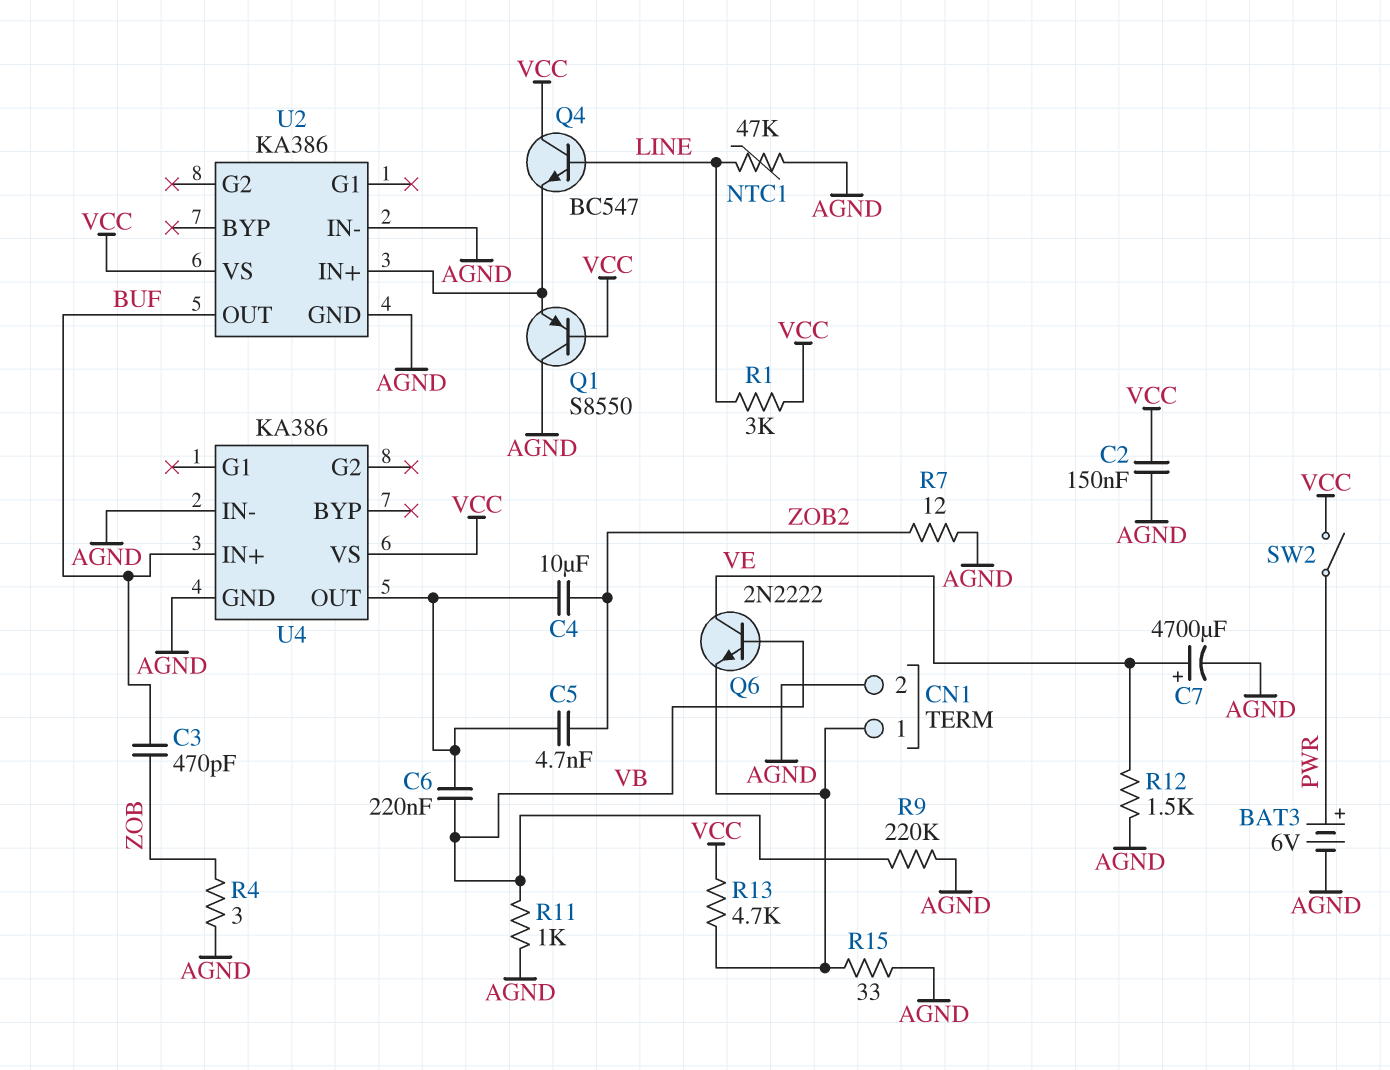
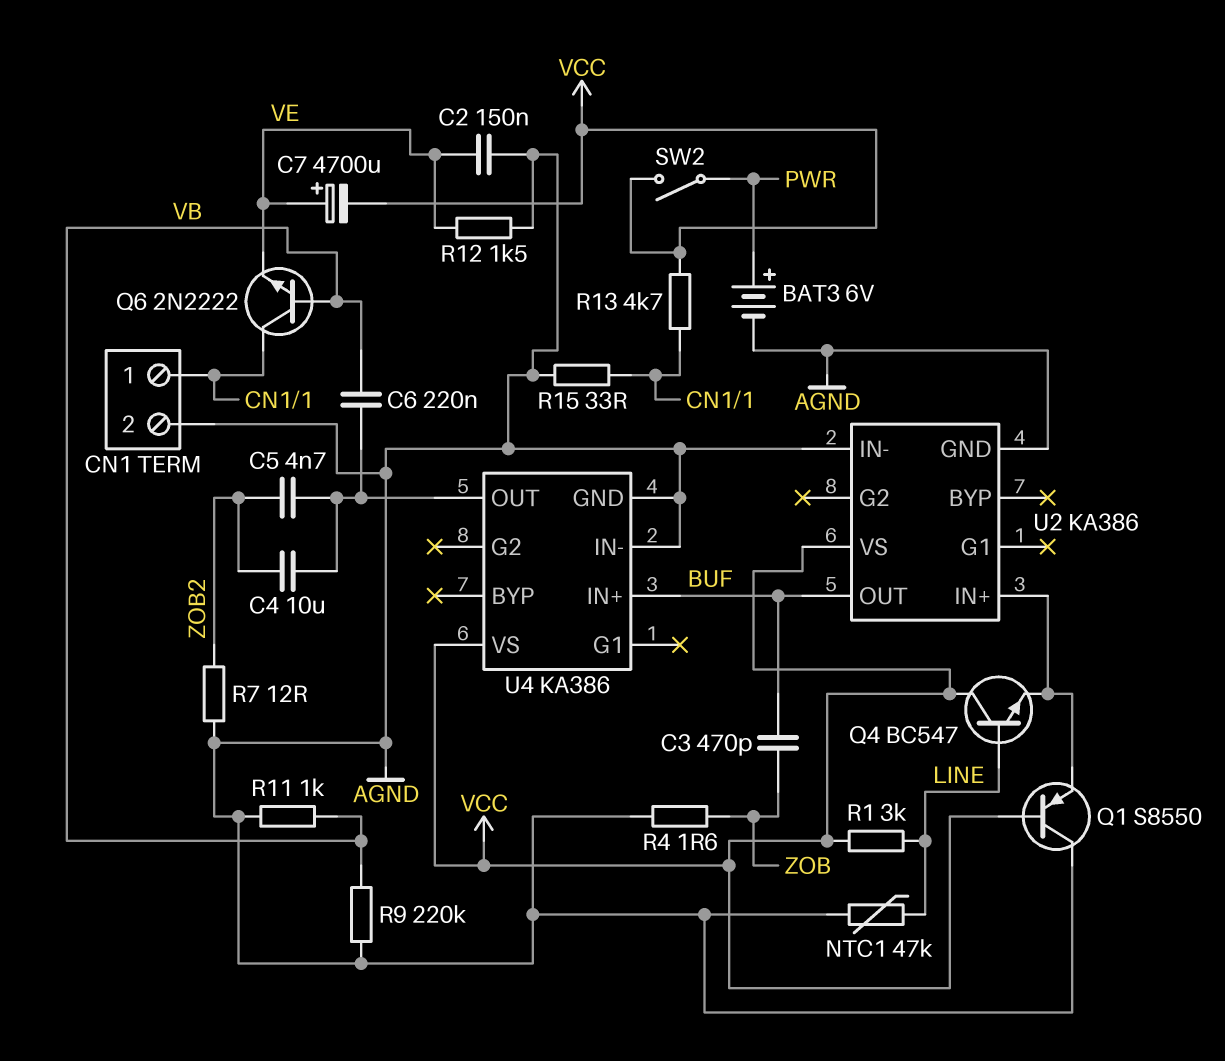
C2: 150nF (AGND, VCC) -> 150nF (AGND, VE)
C7: 4700uF (plus VE, minus AGND) -> 4700uF (plus VE, minus VCC)
Q6: NPN 2N2222 (B VB, C VE, E CN1/1) -> NPN 2N2222 (B VB, C CN1/1, E VE)
R4: 3 (AGND, ZOB) -> 1.6 (AGND, ZOB)

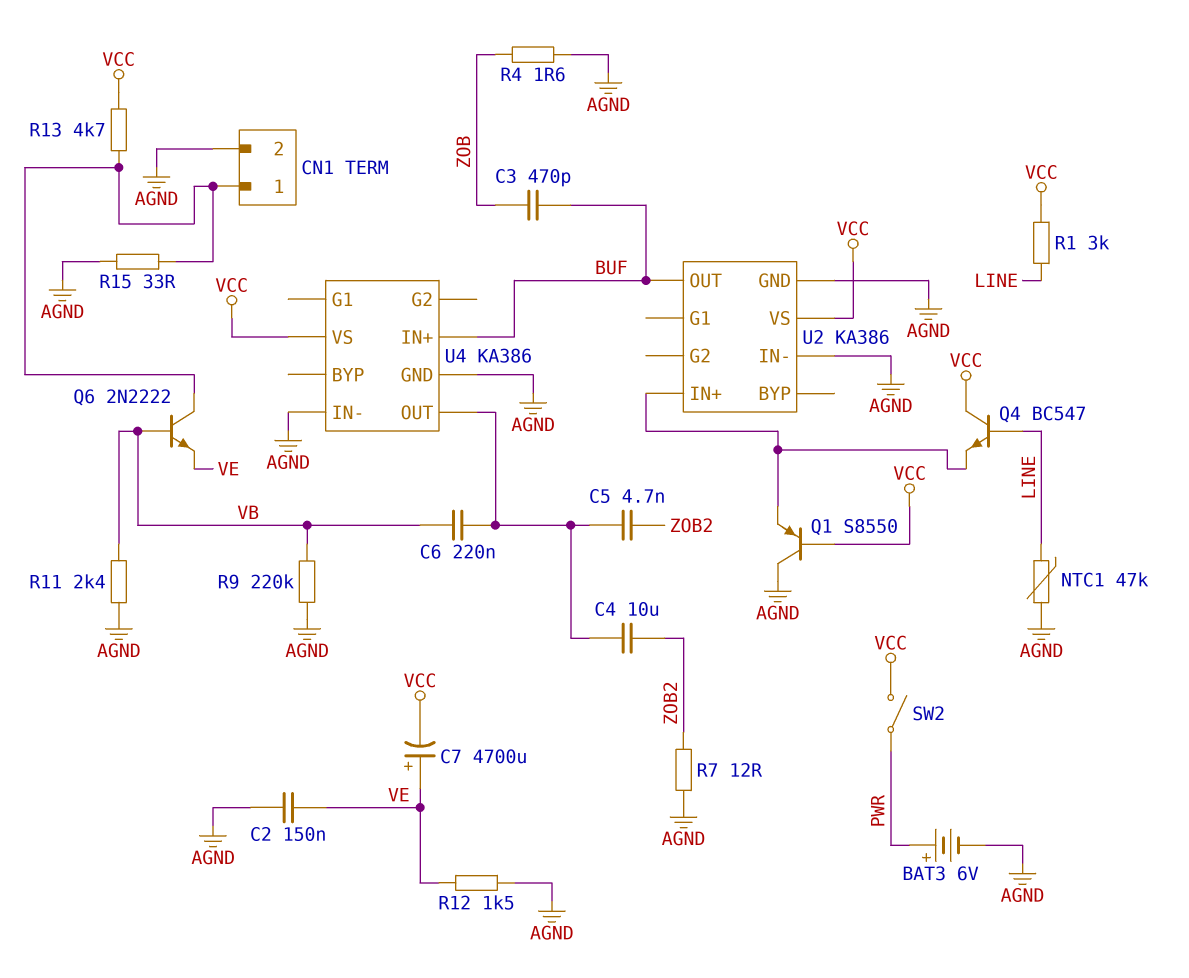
R11: 1k (AGND, VB) -> 2.4k (AGND, VB)

